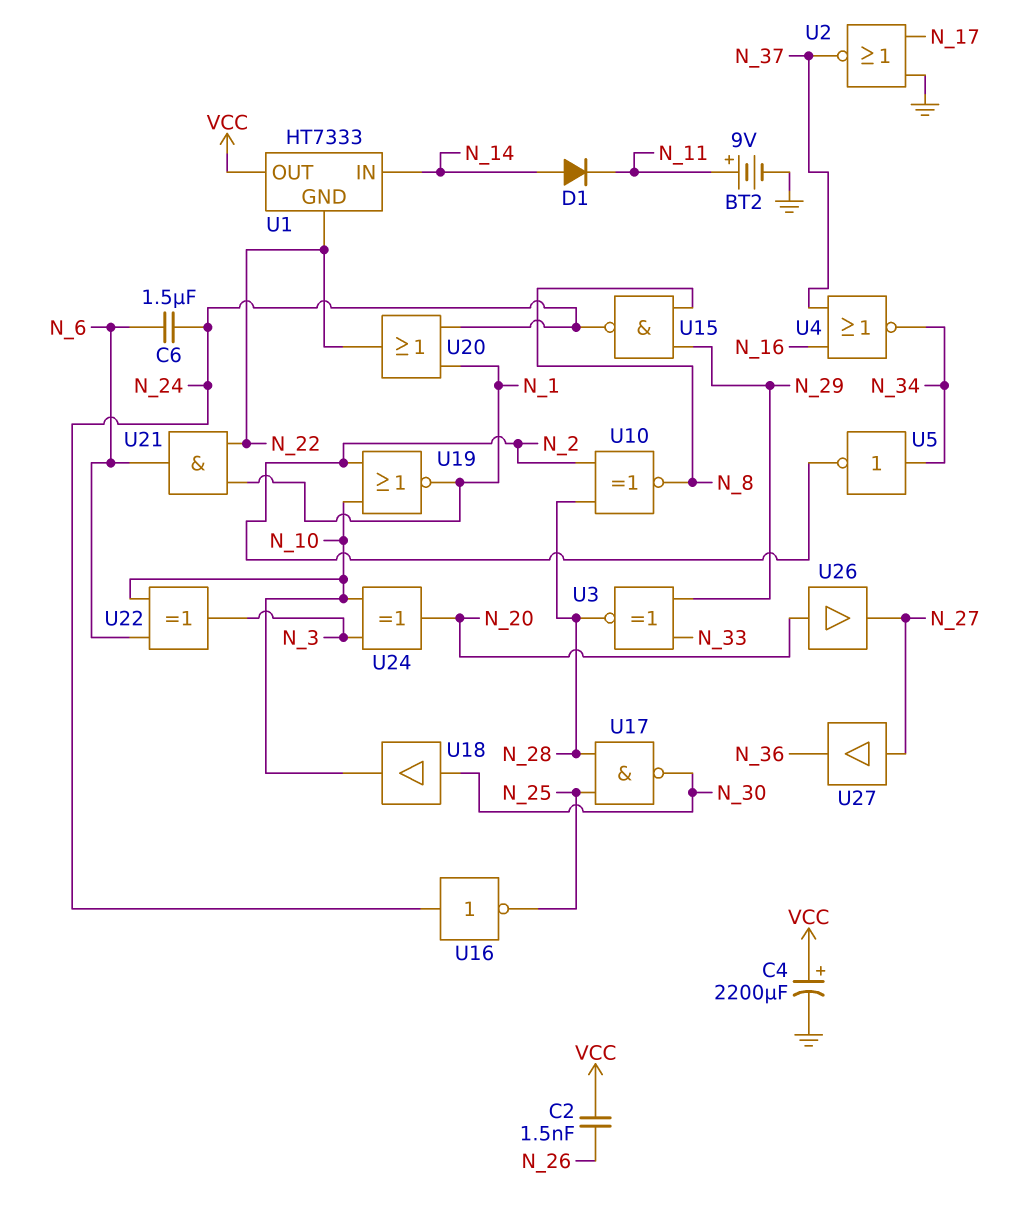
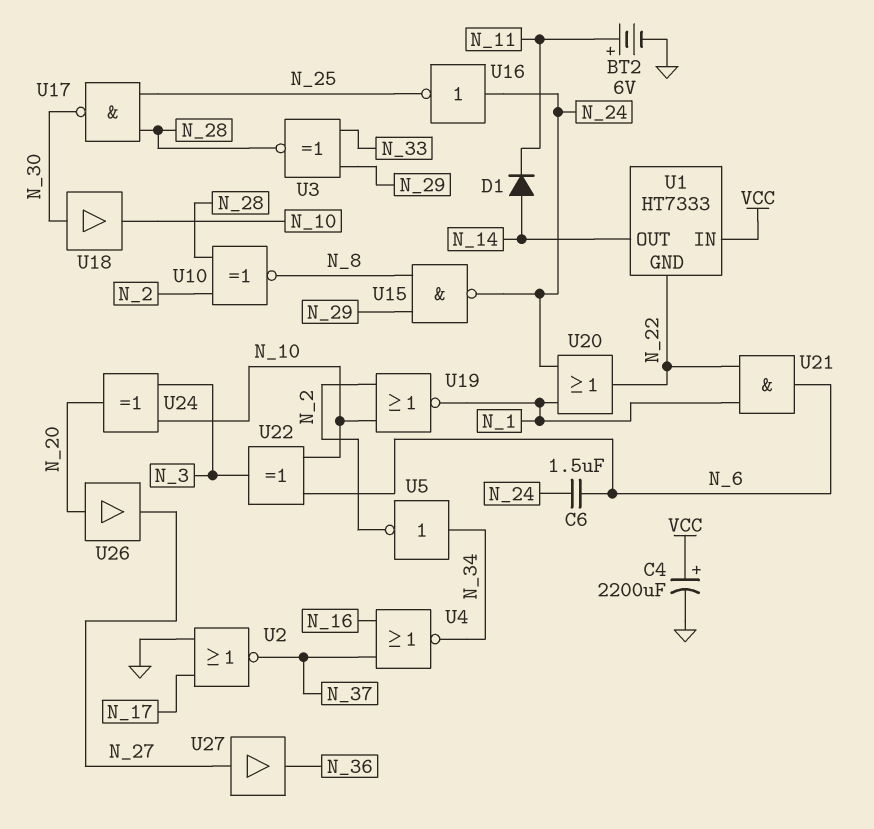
BT2: 9V (plus N_11, minus GND) -> 6V (plus N_11, minus GND)
C2: 1.5nF (N_26, VCC) -> none
U1 pin IN: N_14 -> VCC
U1 pin OUT: VCC -> N_14

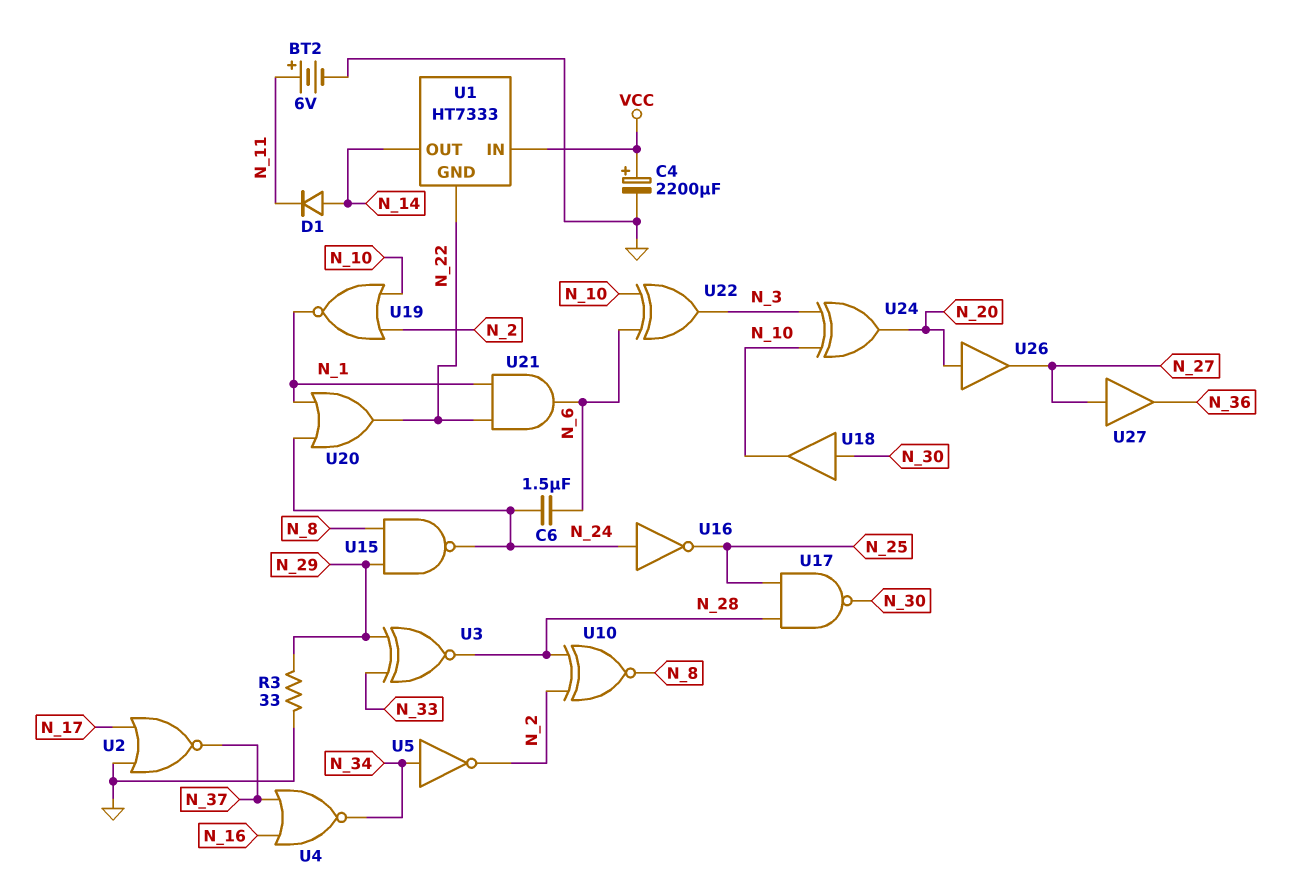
R3: none -> 33 (GND, N_29)

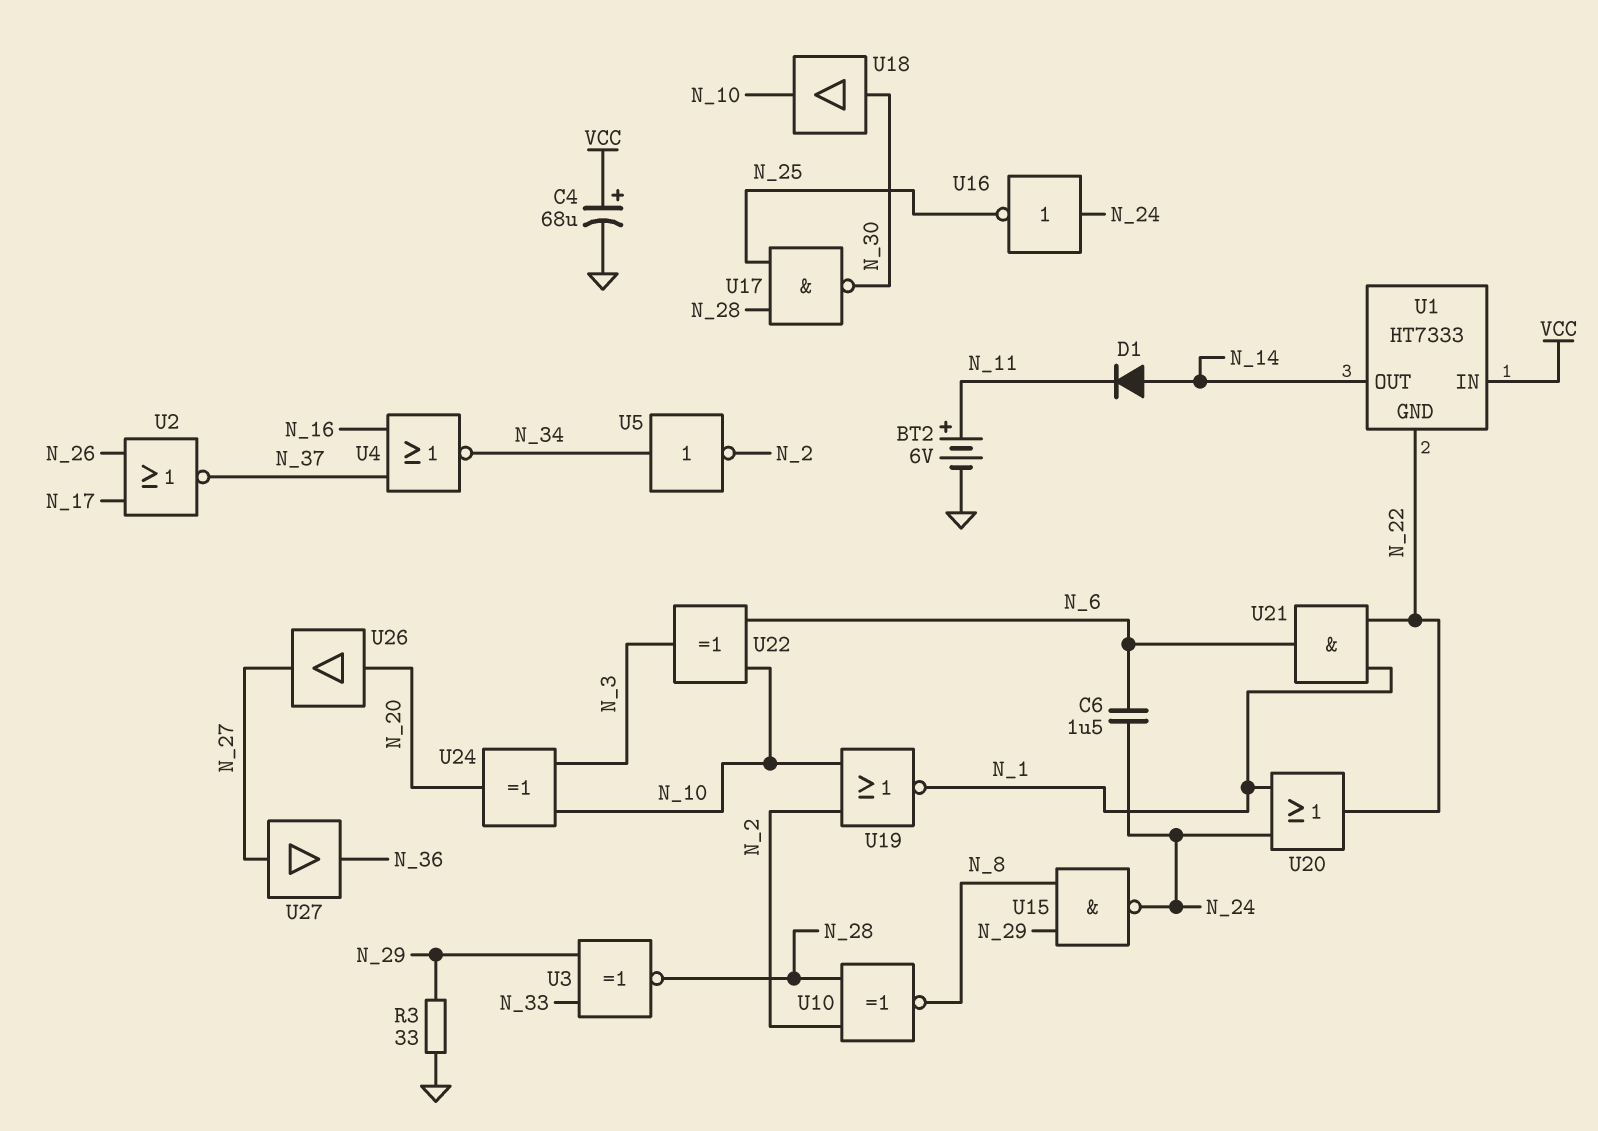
C4: 2200uF (plus VCC, minus GND) -> 68uF (plus VCC, minus GND)
U2: NOR (in GND, in N_17, out N_37) -> NOR (in N_17, in N_26, out N_37)

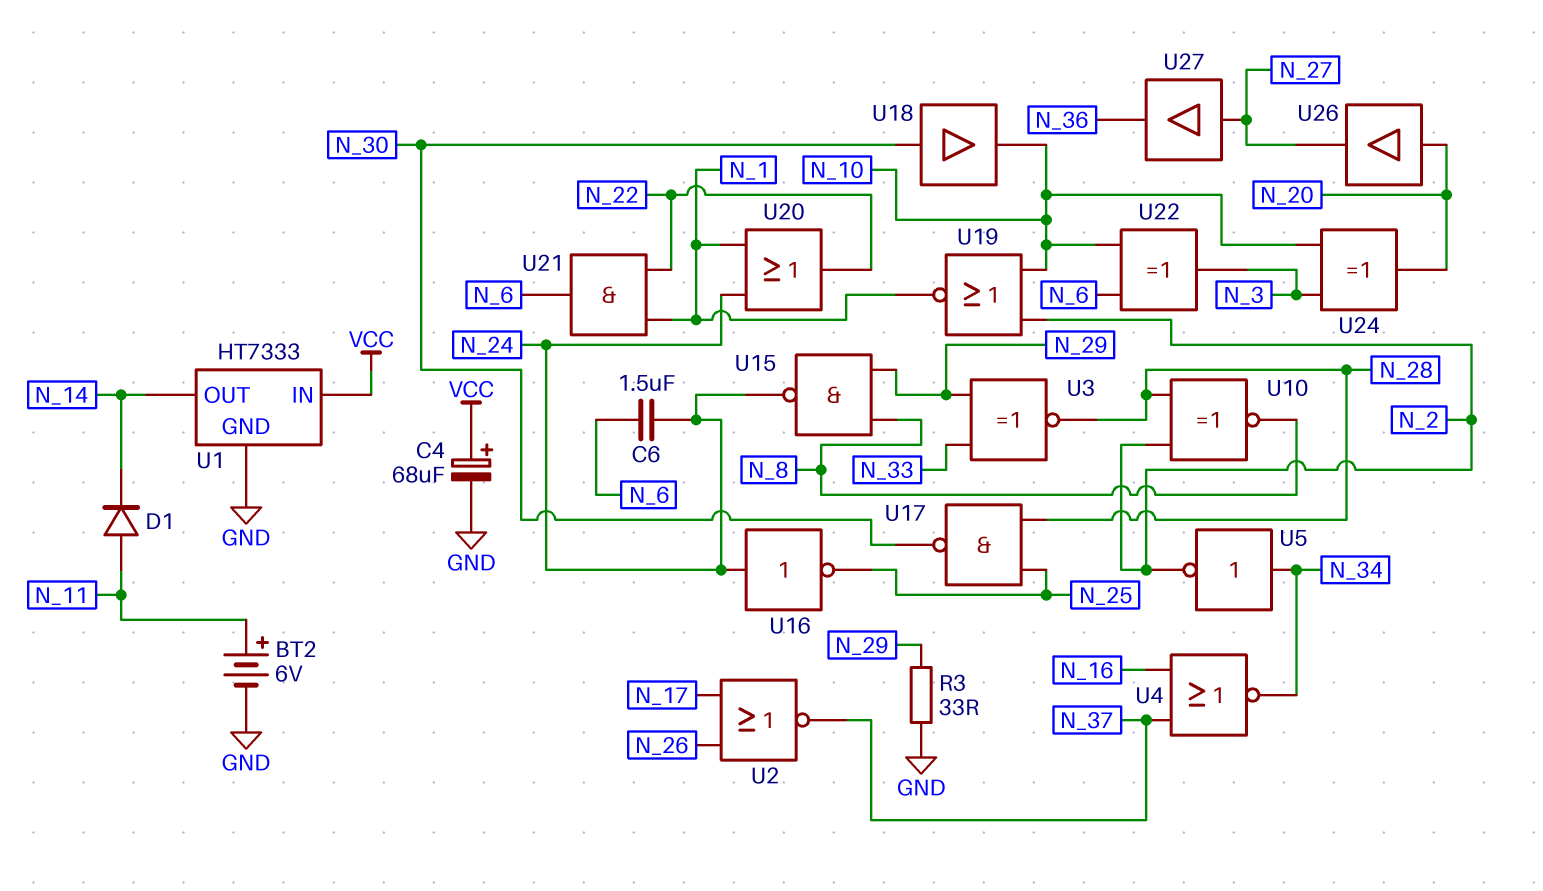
D1: diode (A N_14, K N_11) -> diode (A N_11, K N_14)
U1 pin GND: N_22 -> GND

